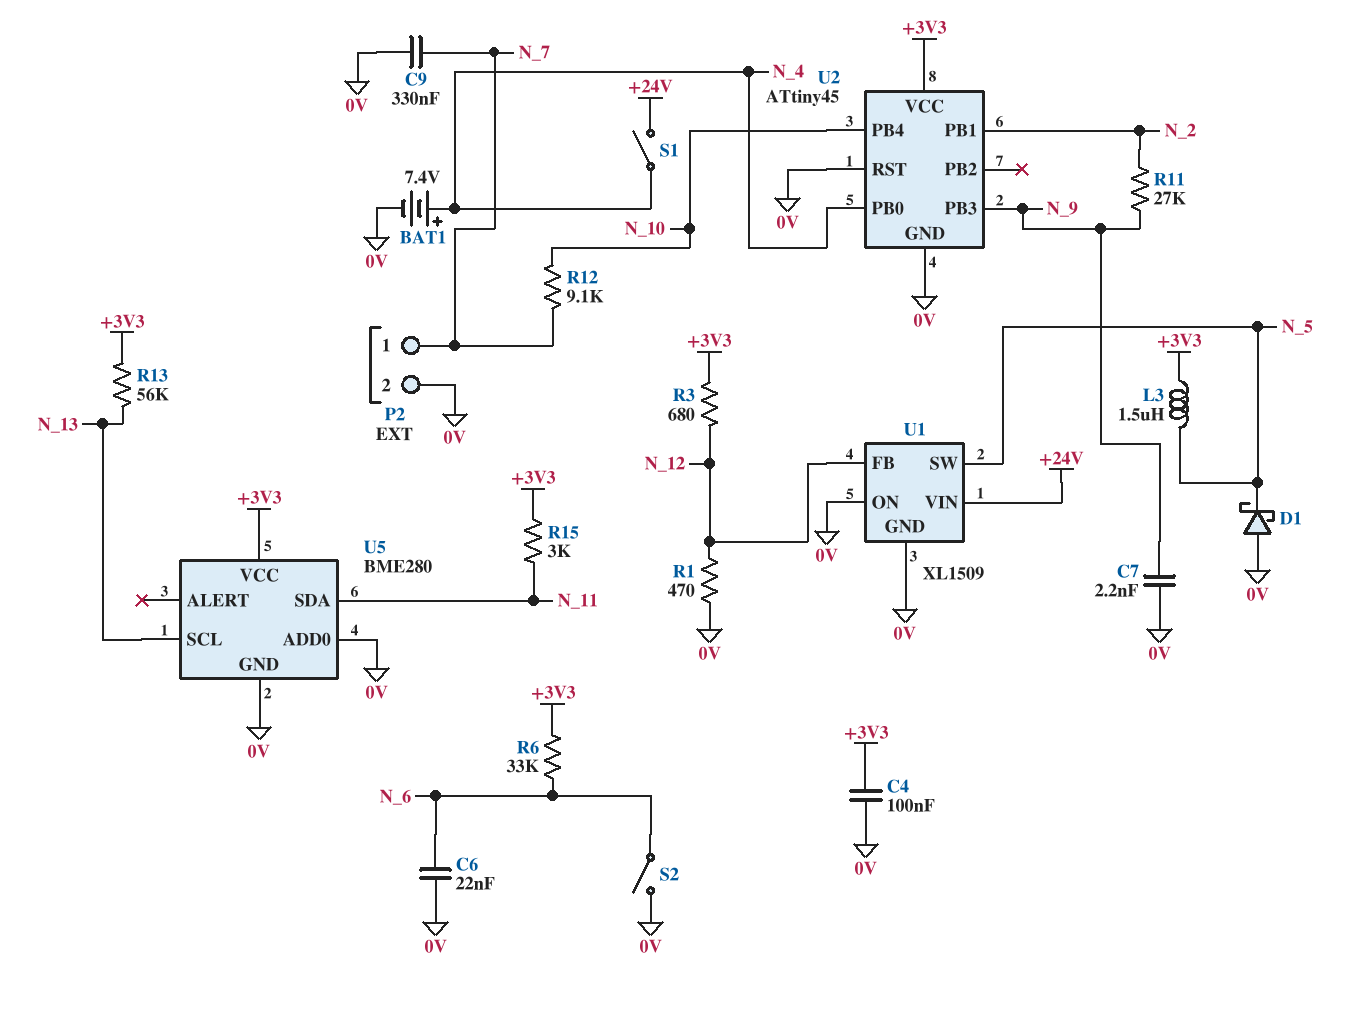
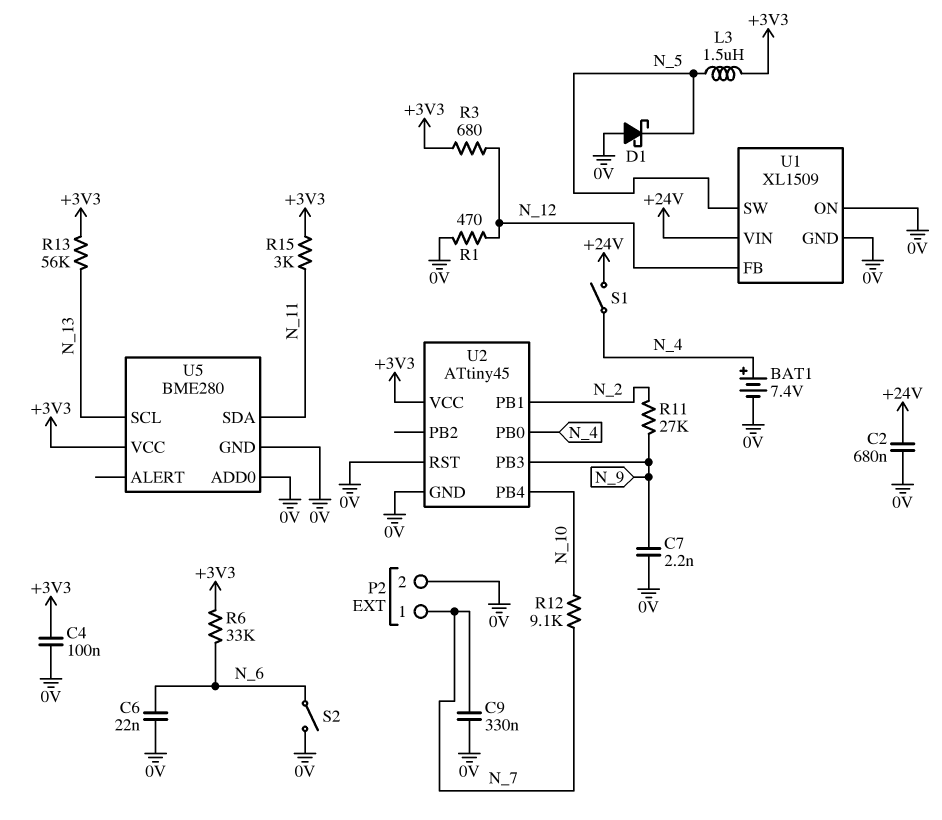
C2: none -> 680nF (+24V, 0V)

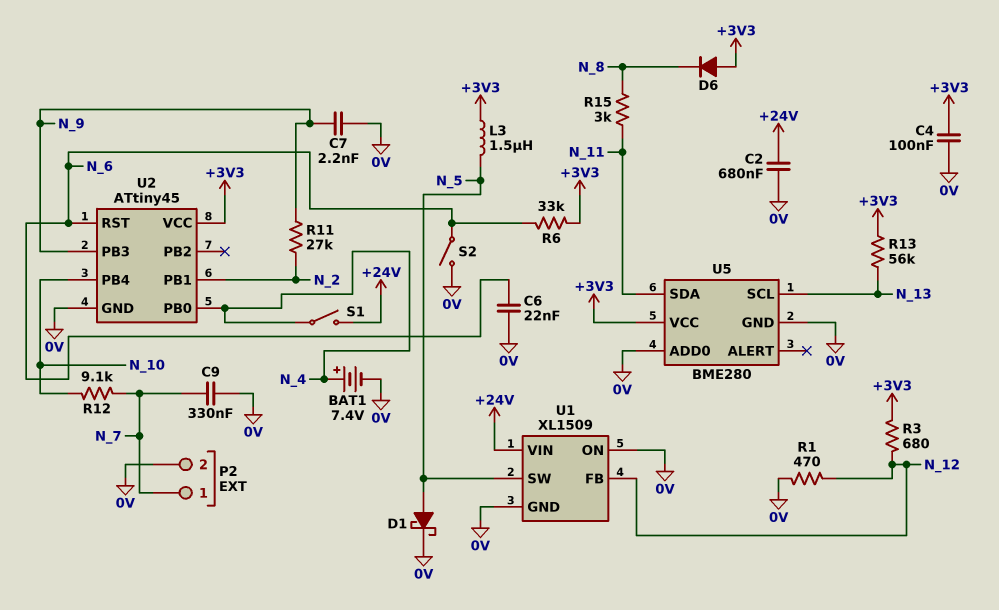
D1: schottky (A 0V, K N_5) -> schottky (A N_5, K 0V)
D6: none -> diode (A +3V3, K N_8)
R15: 3k (+3V3, N_11) -> 3k (N_8, N_11)
U2 pin RST: 0V -> N_6

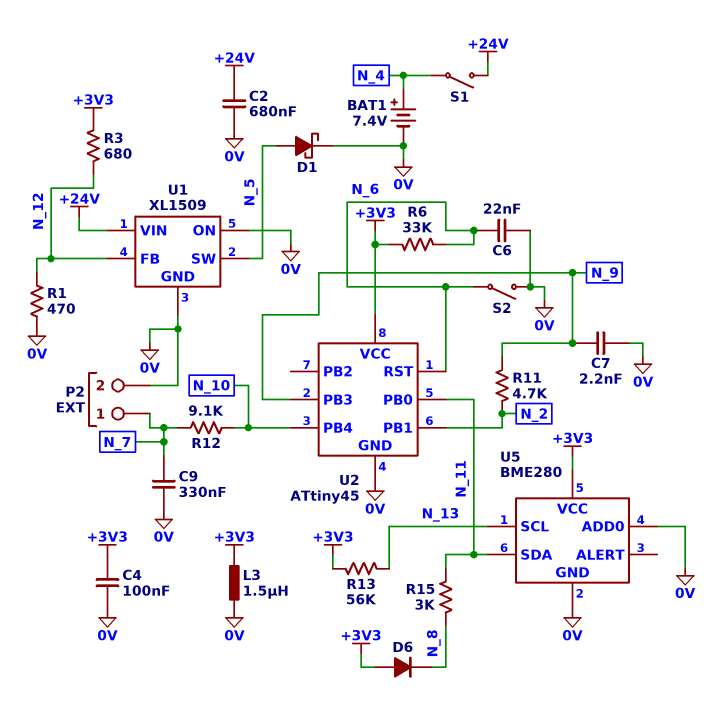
L3: 1.5uH (+3V3, N_5) -> 1.5uH (+3V3, 0V)
R11: 27k (N_2, N_9) -> 4.7k (N_2, N_9)
U2 pin PB0: N_4 -> N_11

